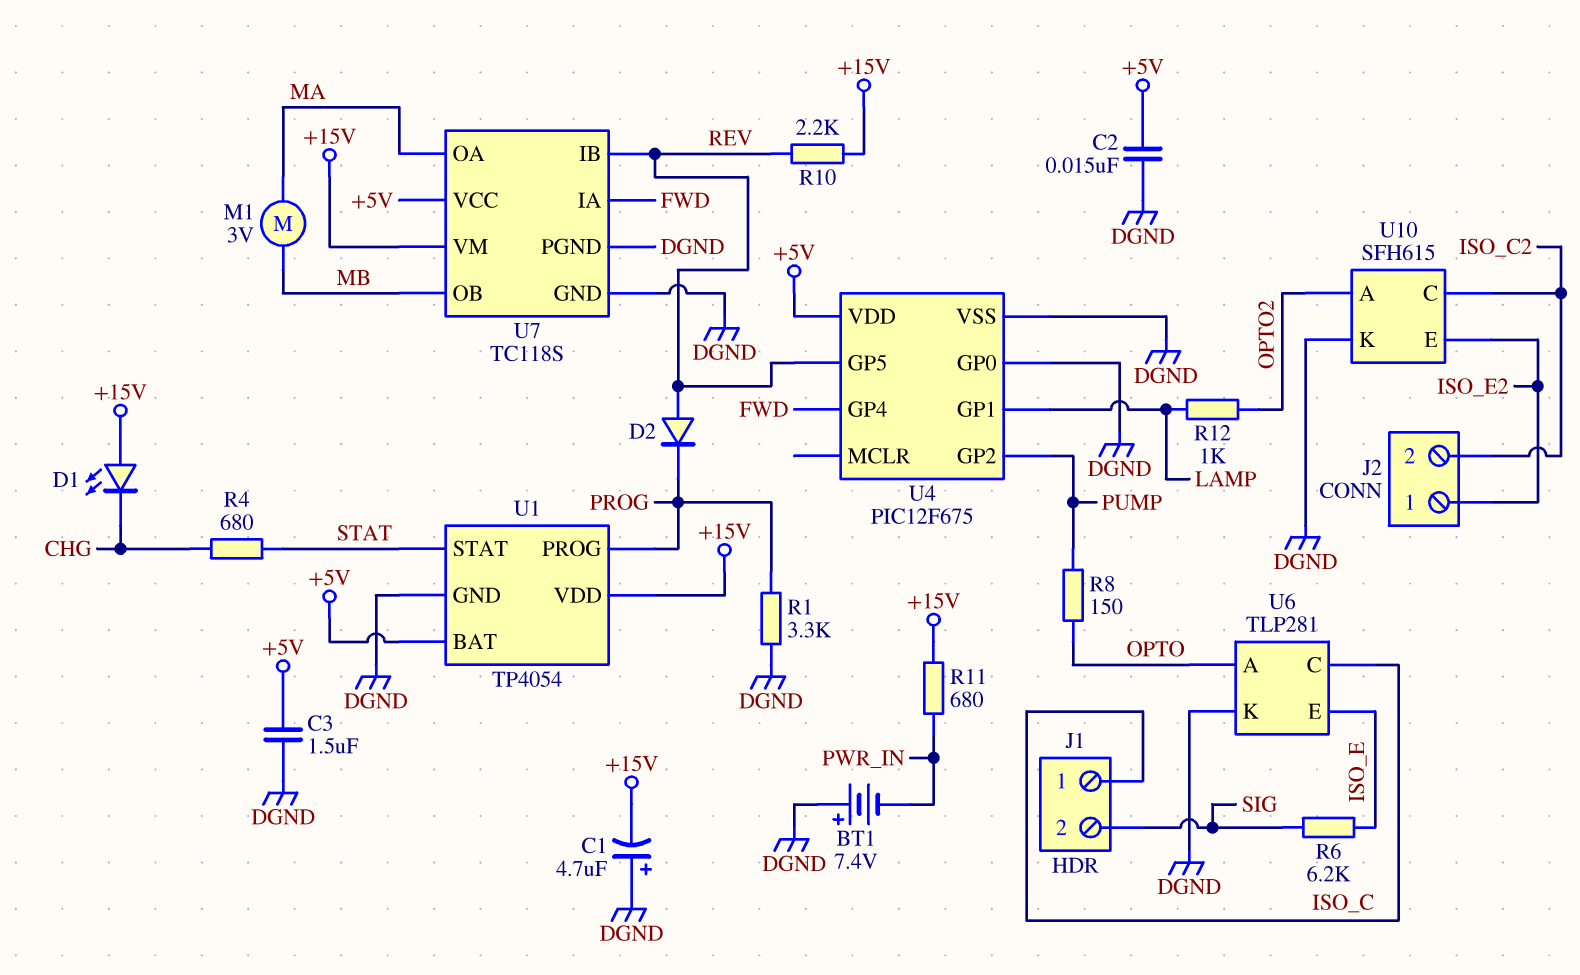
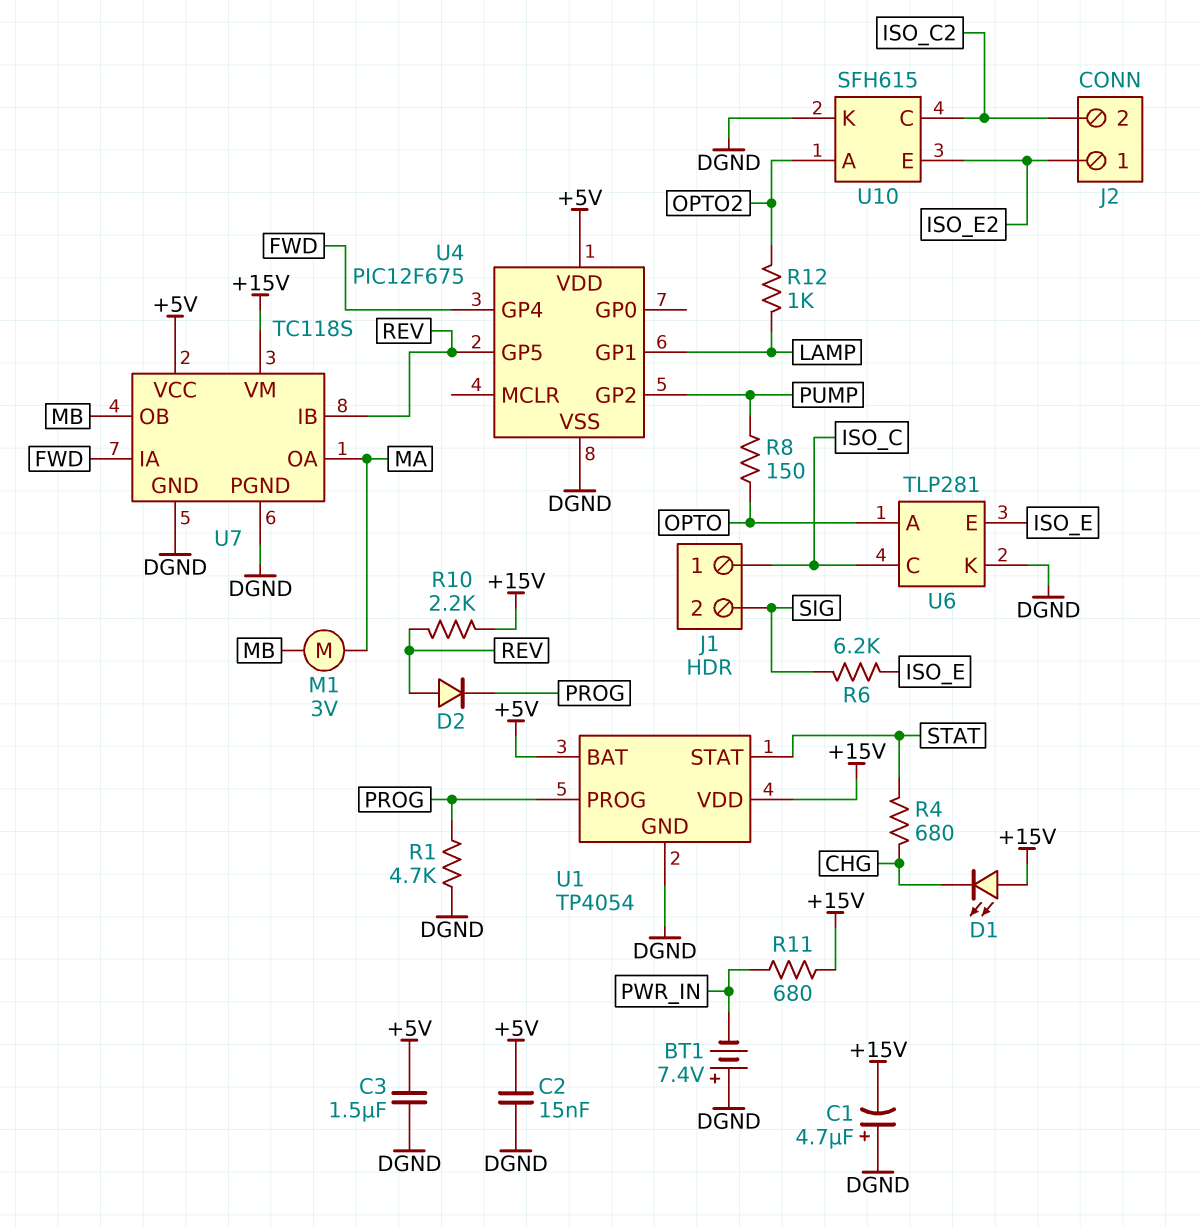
R1: 3.3k (DGND, PROG) -> 4.7k (DGND, PROG)
U4 pin GP0: DGND -> none

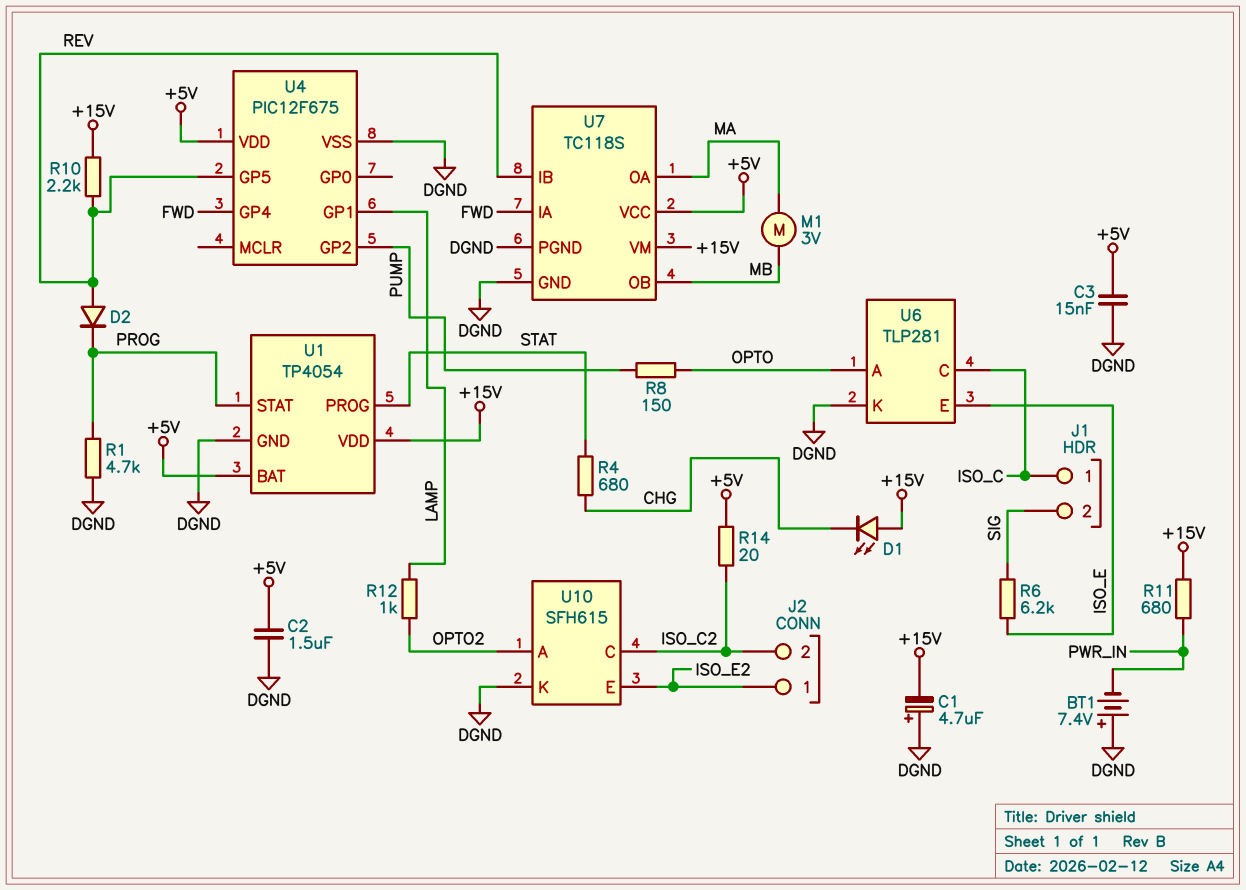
C2: 15nF (+5V, DGND) -> 1.5uF (+5V, DGND)
C3: 1.5uF (+5V, DGND) -> 15nF (+5V, DGND)
R14: none -> 20 (+5V, ISO_C2)
U1 pin PROG: PROG -> STAT
U1 pin STAT: STAT -> PROG

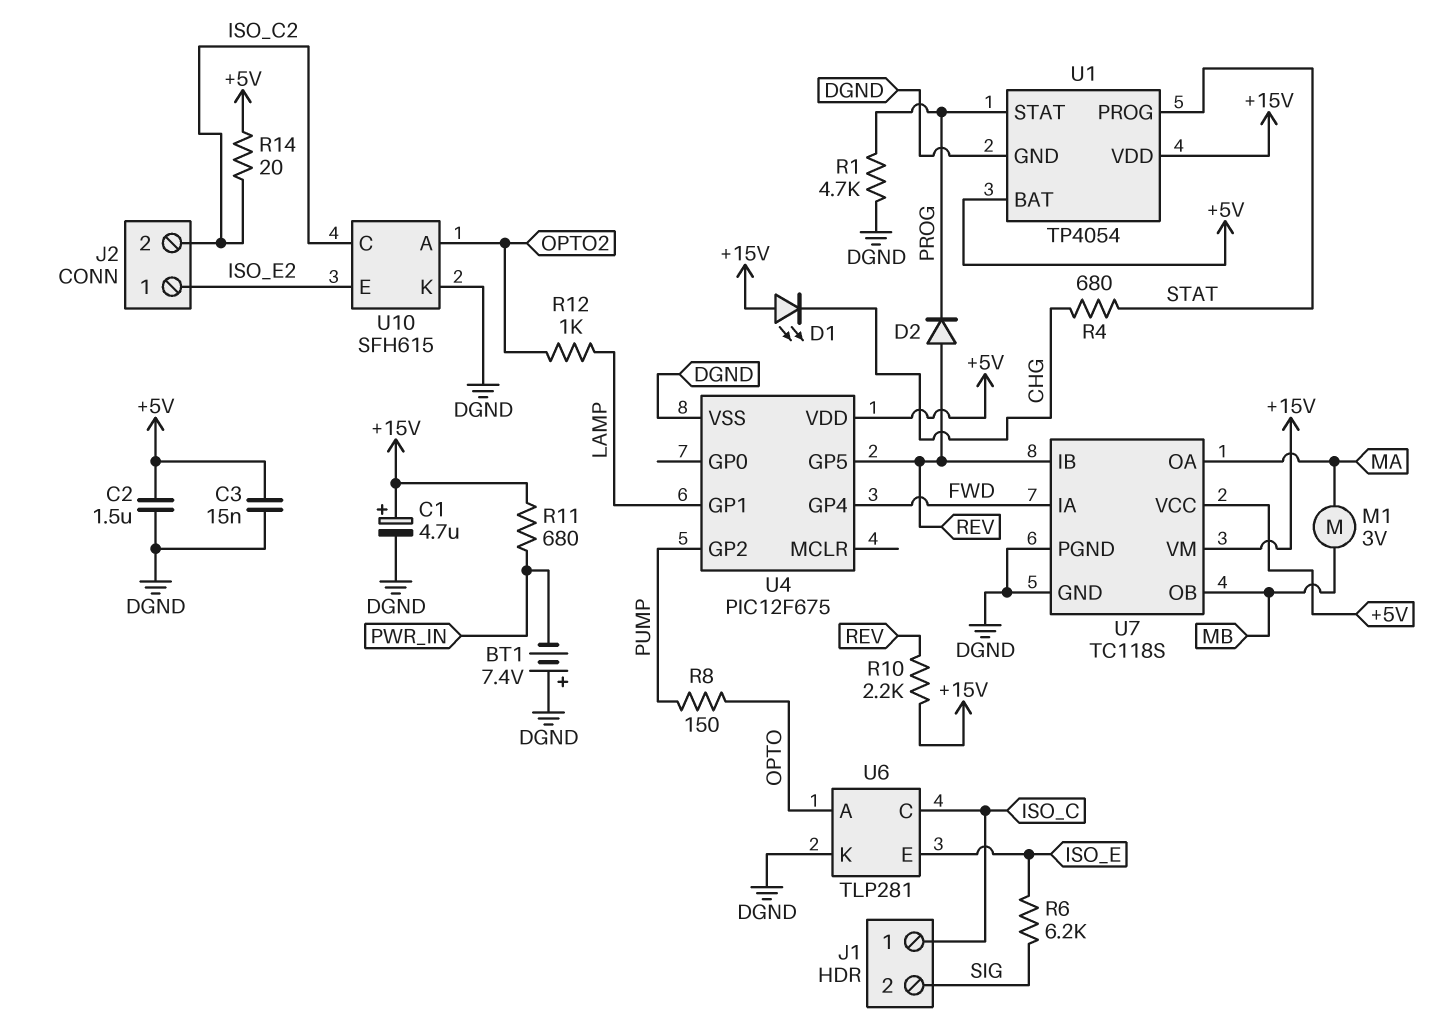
C1: 4.7uF (plus DGND, minus +15V) -> 4.7uF (plus +15V, minus DGND)

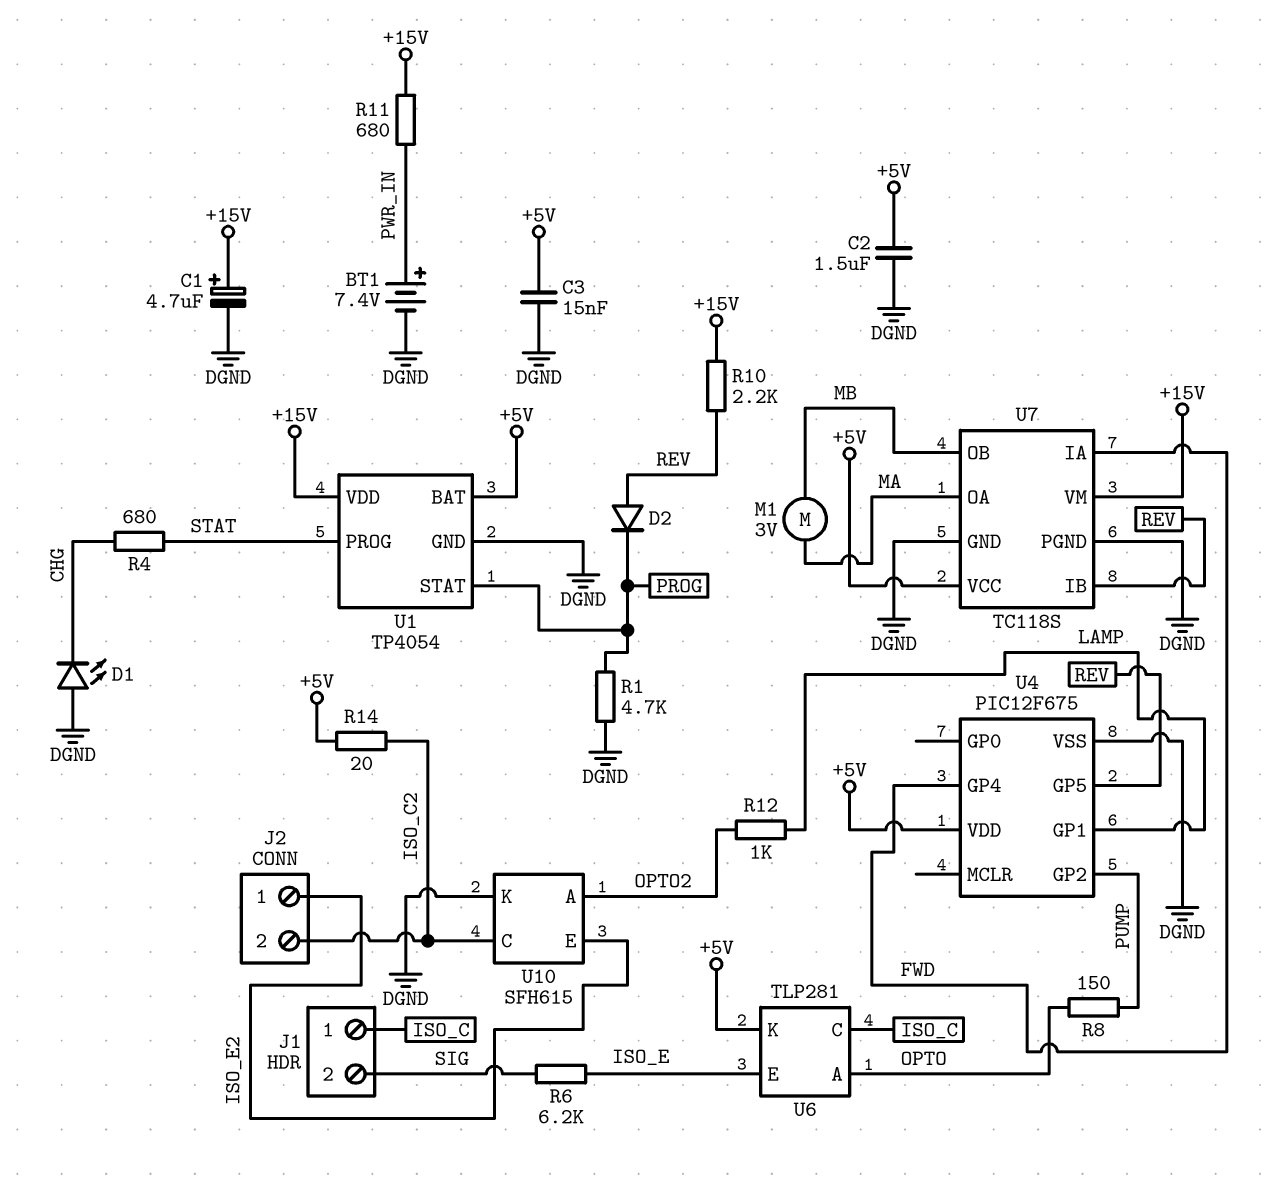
BT1: 7.4V (plus DGND, minus PWR_IN) -> 7.4V (plus PWR_IN, minus DGND)
D1: LED (A +15V, K CHG) -> LED (A DGND, K CHG)
U6 pin K: DGND -> +5V

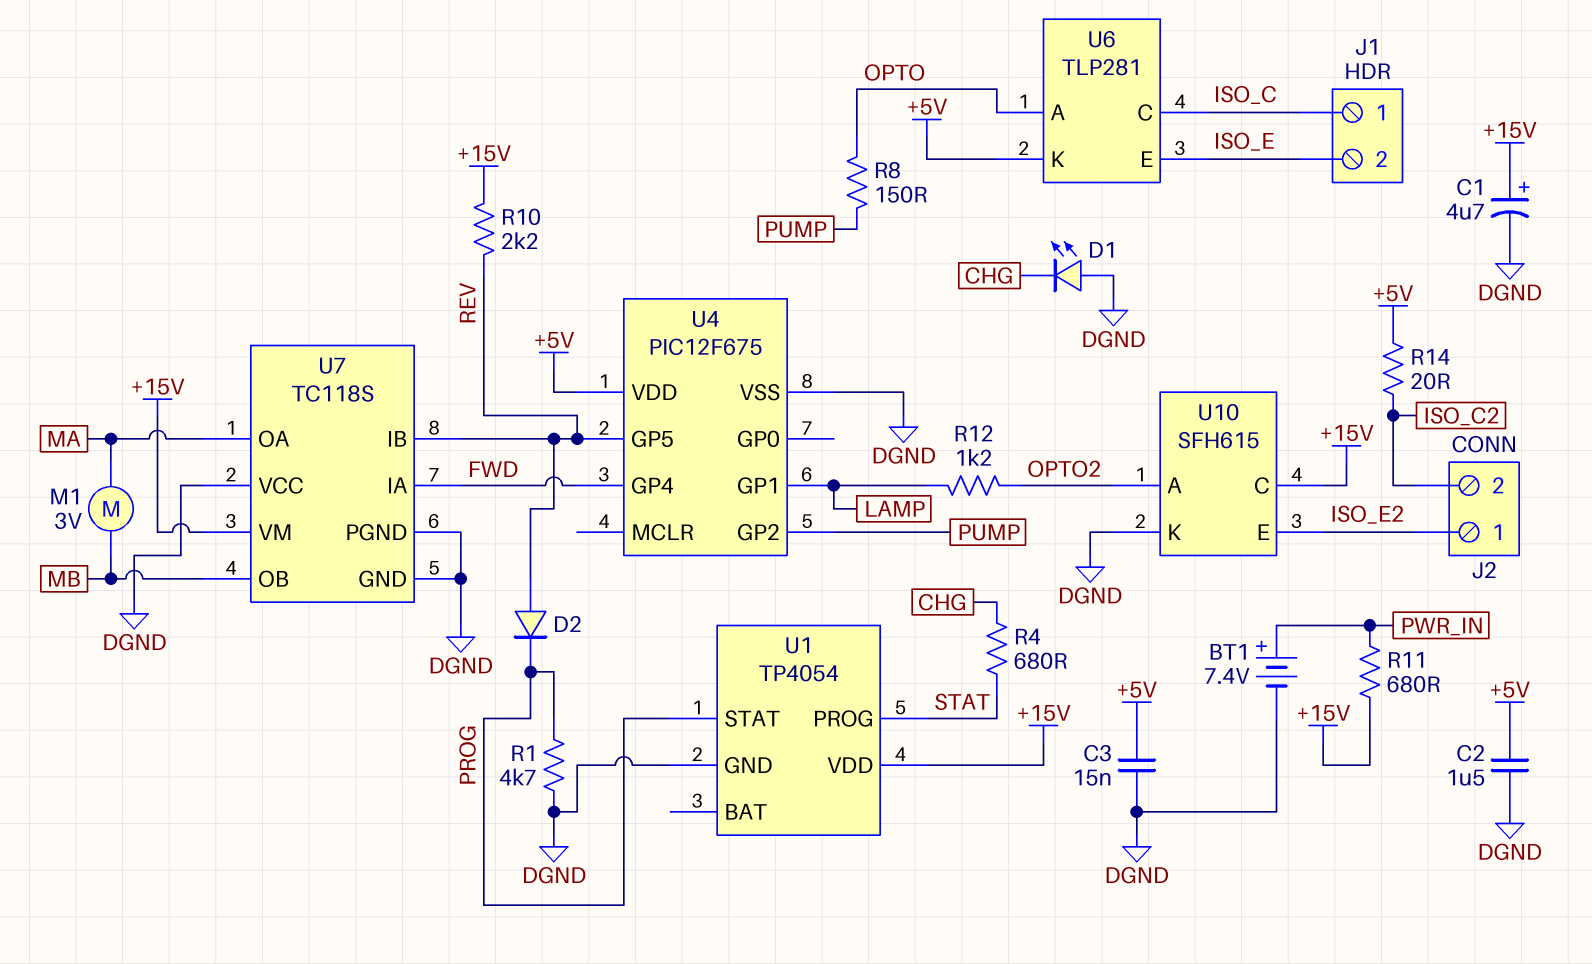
J1 pin 2: SIG -> ISO_E
R6: 6.2k (ISO_E, SIG) -> none
R12: 1k (LAMP, OPTO2) -> 1.2k (LAMP, OPTO2)
U1 pin BAT: +5V -> none
U7 pin VCC: +5V -> DGND
U10 pin C: ISO_C2 -> +15V

